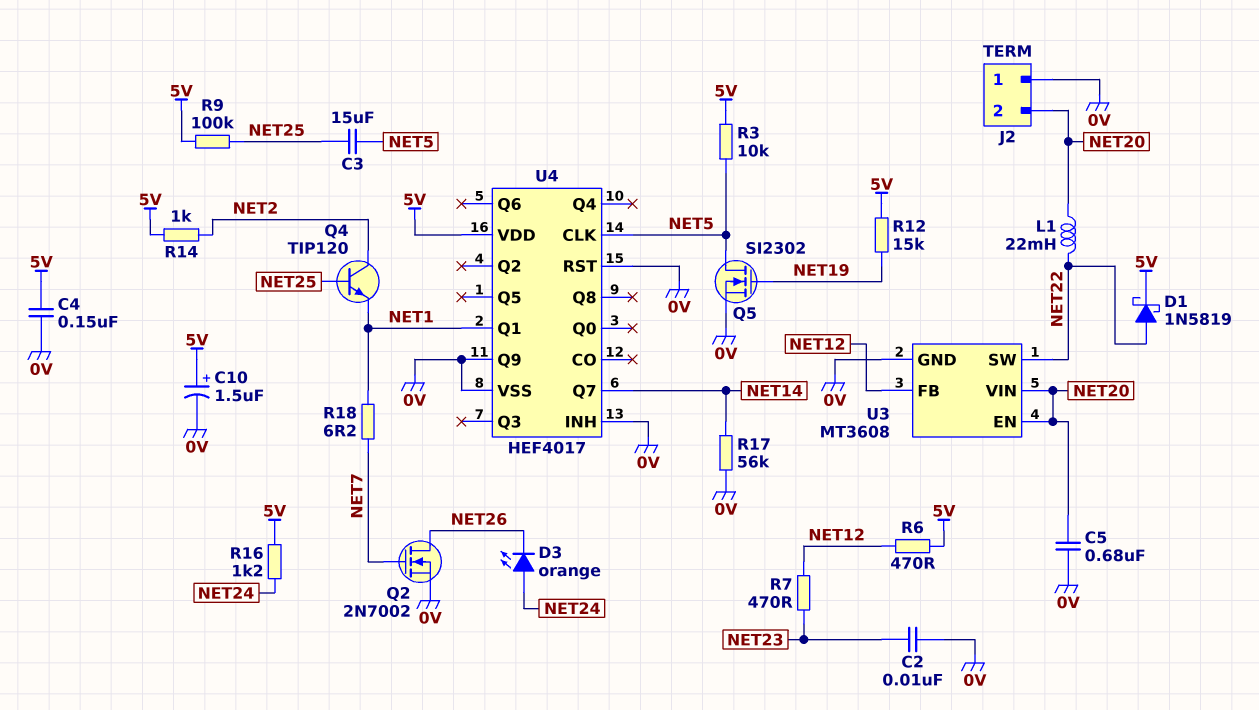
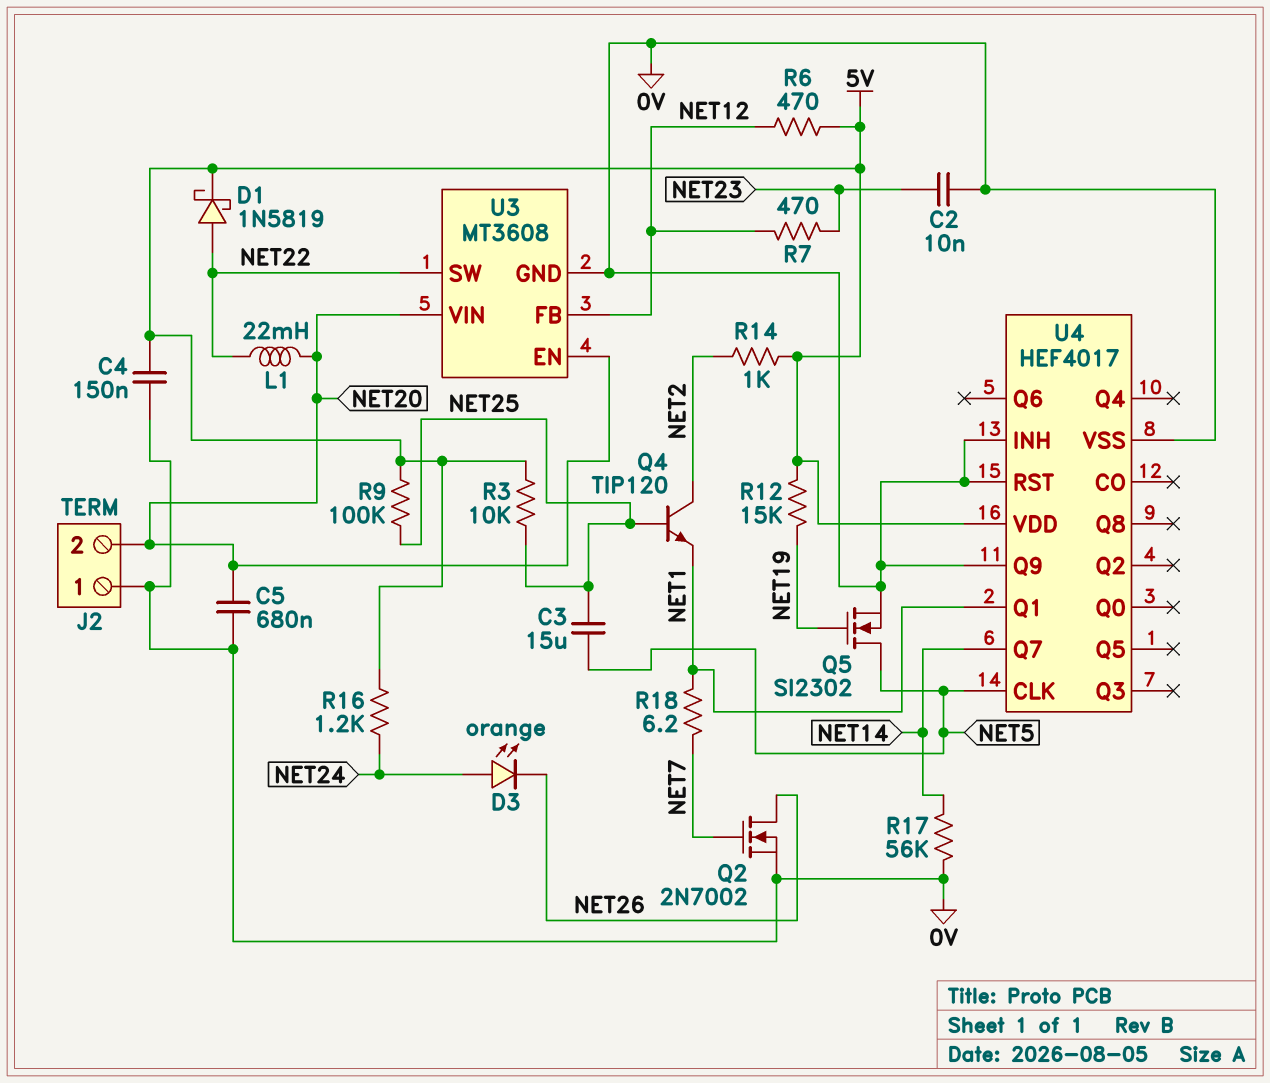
C10: 1.5uF (plus 5V, minus 0V) -> none
R3: 10k (5V, NET5) -> 10k (5V, NET25)

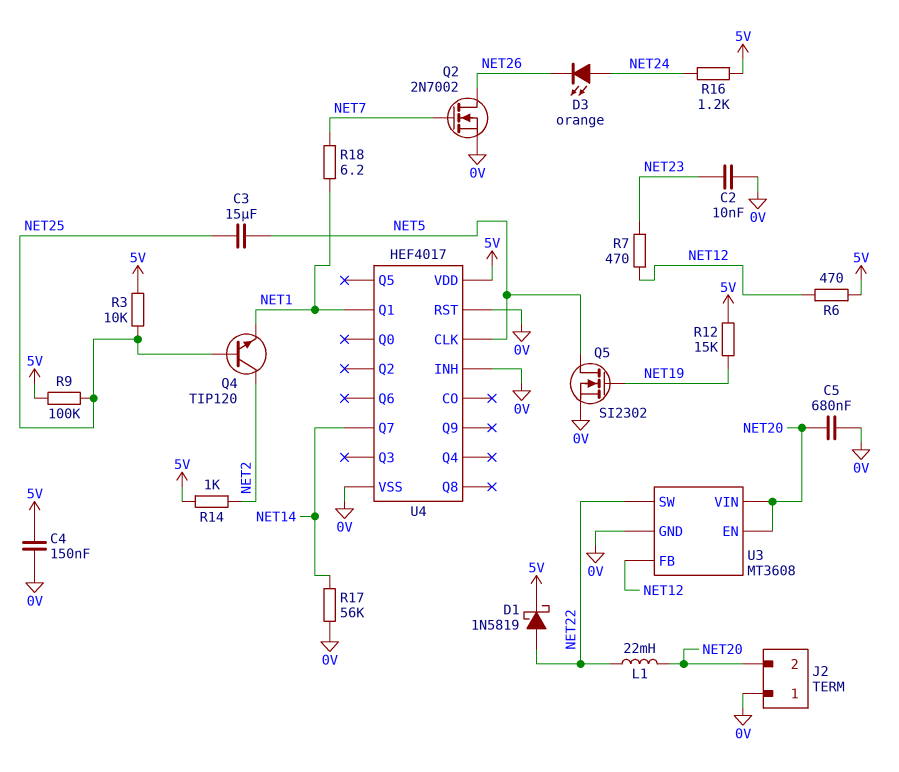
U4 pin Q9: 0V -> none

